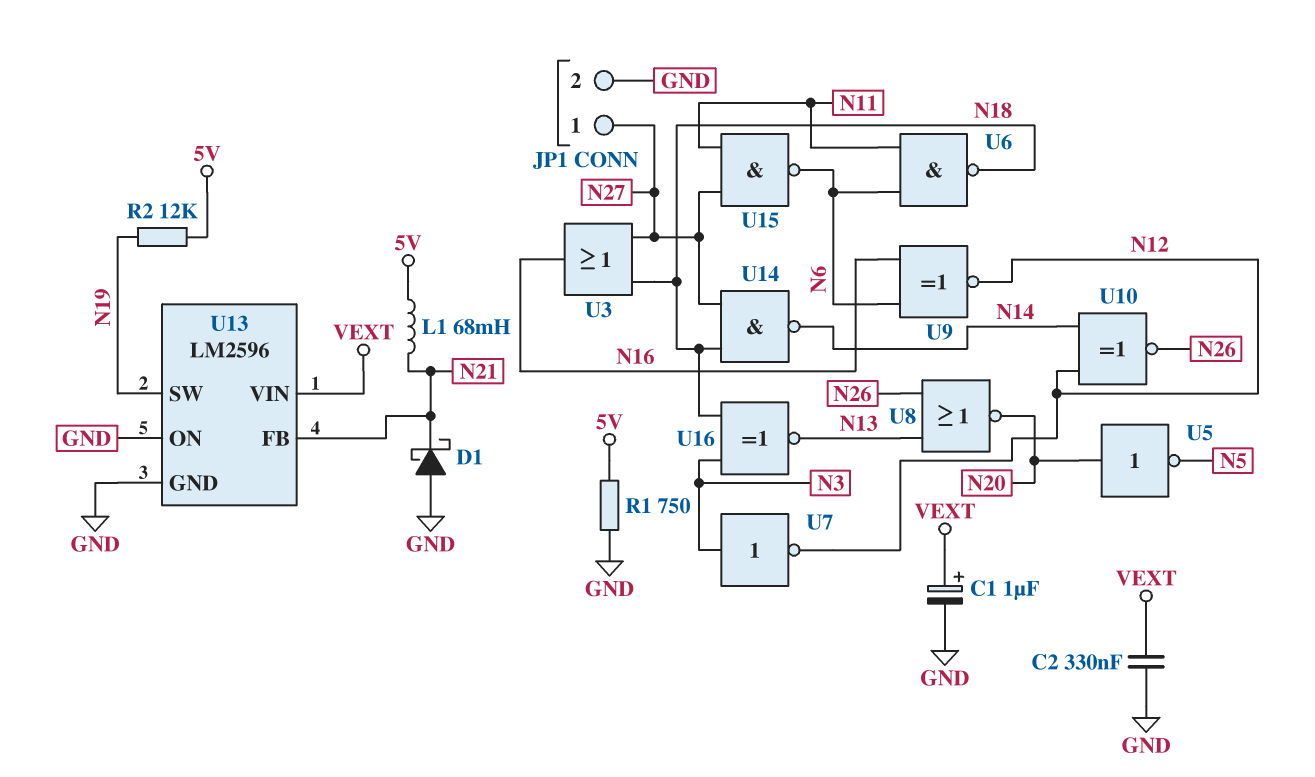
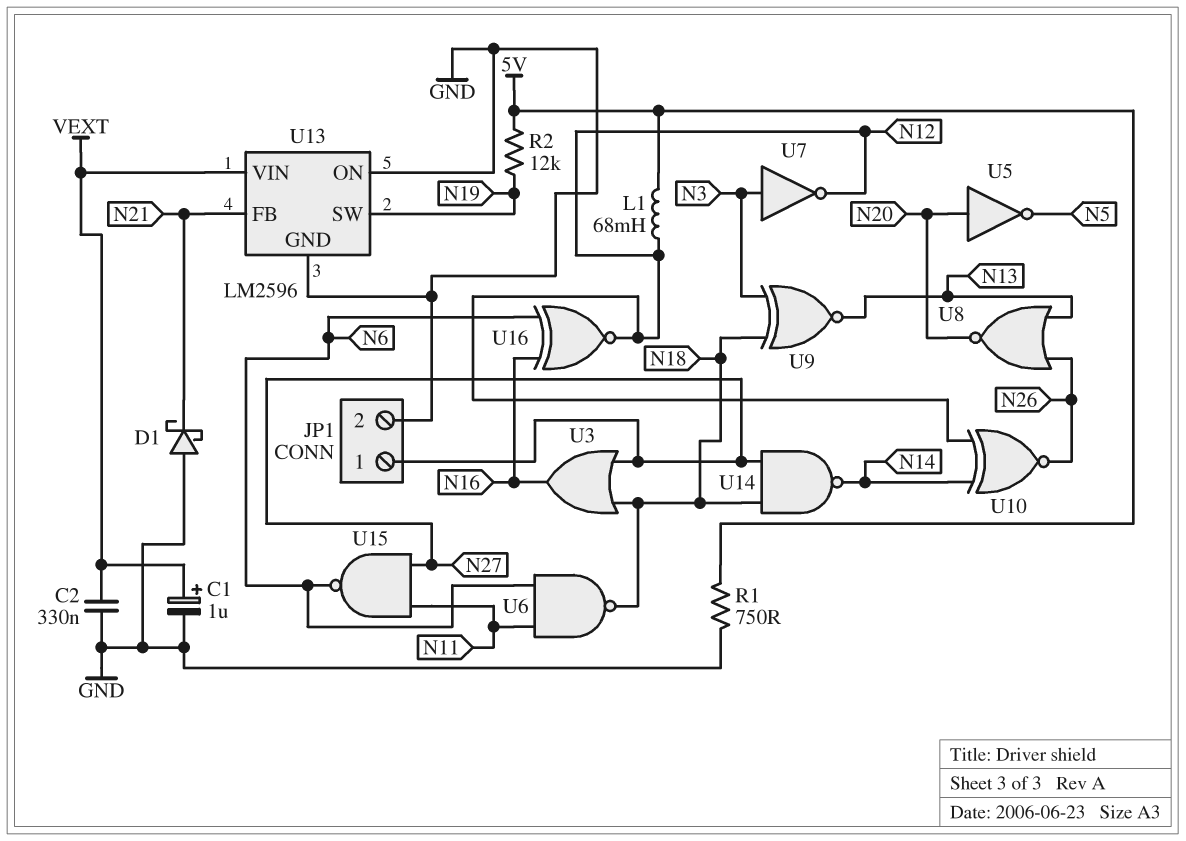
L1: 68mH (5V, N21) -> 68mH (5V, N12)
U9: XNOR (in N6, in N16, out N12) -> XNOR (in N3, in N18, out N13)
U16: XNOR (in N3, in N18, out N13) -> XNOR (in N6, in N16, out N12)

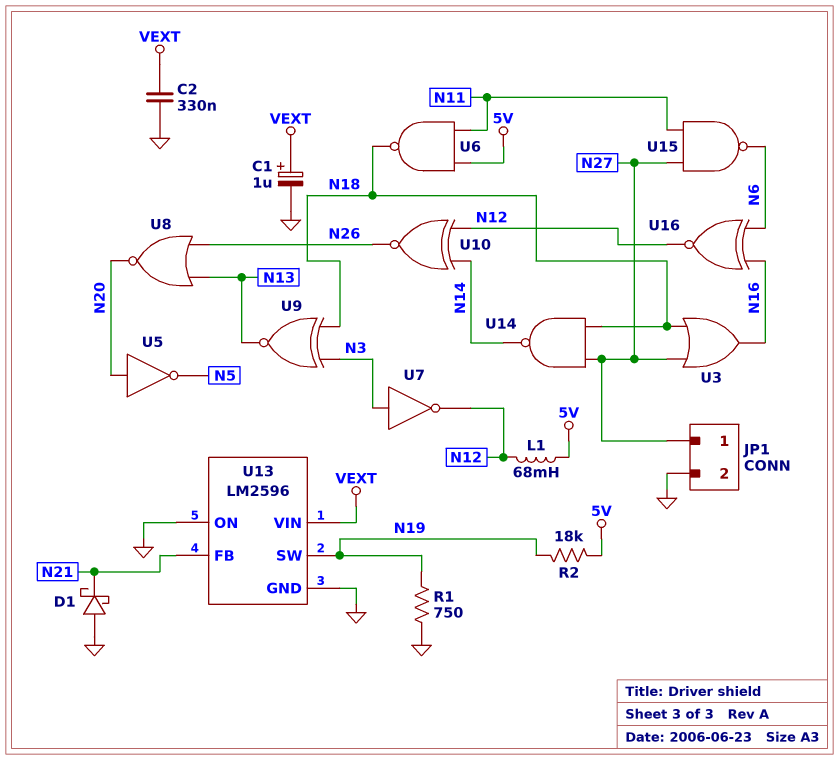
R1: 750 (5V, GND) -> 750 (GND, N19)
R2: 12k (5V, N19) -> 18k (5V, N19)
U6: NAND (in N6, in N11, out N18) -> NAND (in 5V, in N11, out N18)

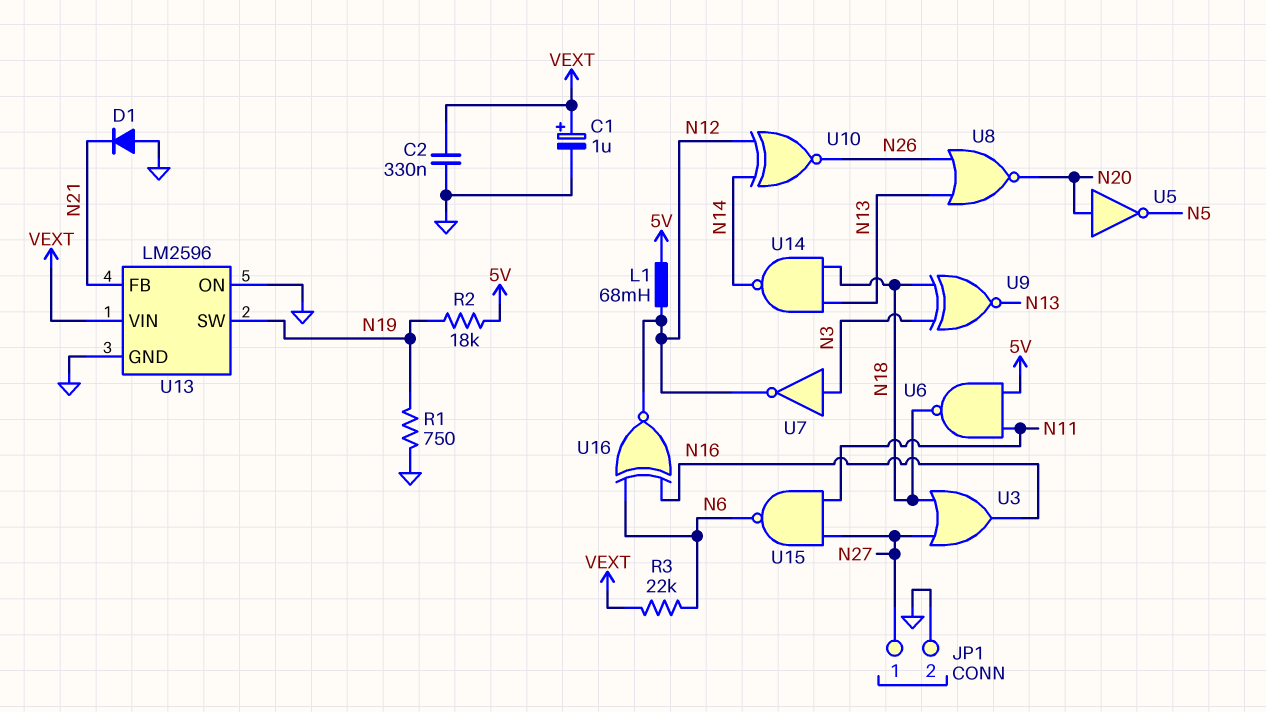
D1: schottky (A GND, K N21) -> diode (A GND, K N21)
R3: none -> 22k (N6, VEXT)
U14: NAND (in N18, in N27, out N14) -> NAND (in N13, in N18, out N14)

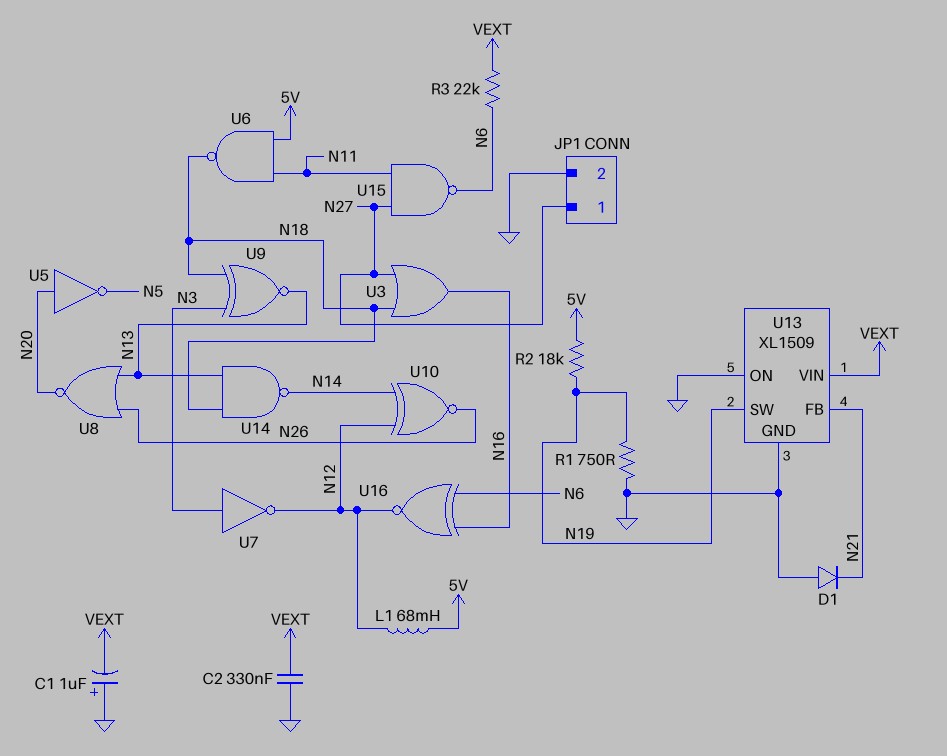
C1: 1uF (plus VEXT, minus GND) -> 1uF (plus GND, minus VEXT)
U13: LM2596 -> XL1509

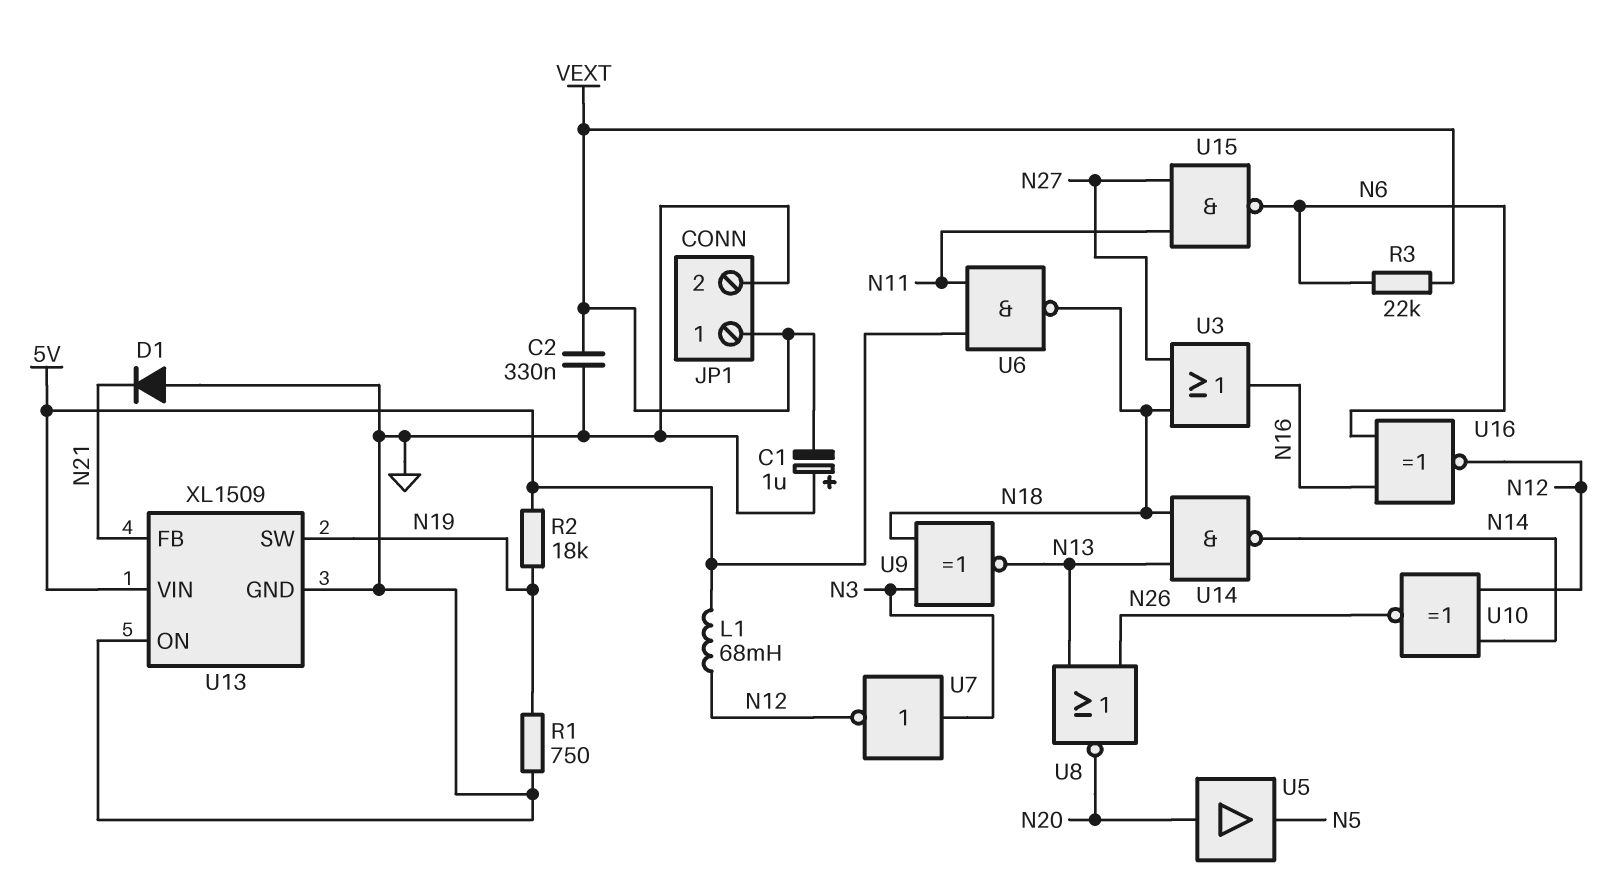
JP1 pin 1: N27 -> VEXT
U5: NOT (in N20, out N5) -> buffer (in N20, out N5)
U13 pin VIN: VEXT -> 5V

